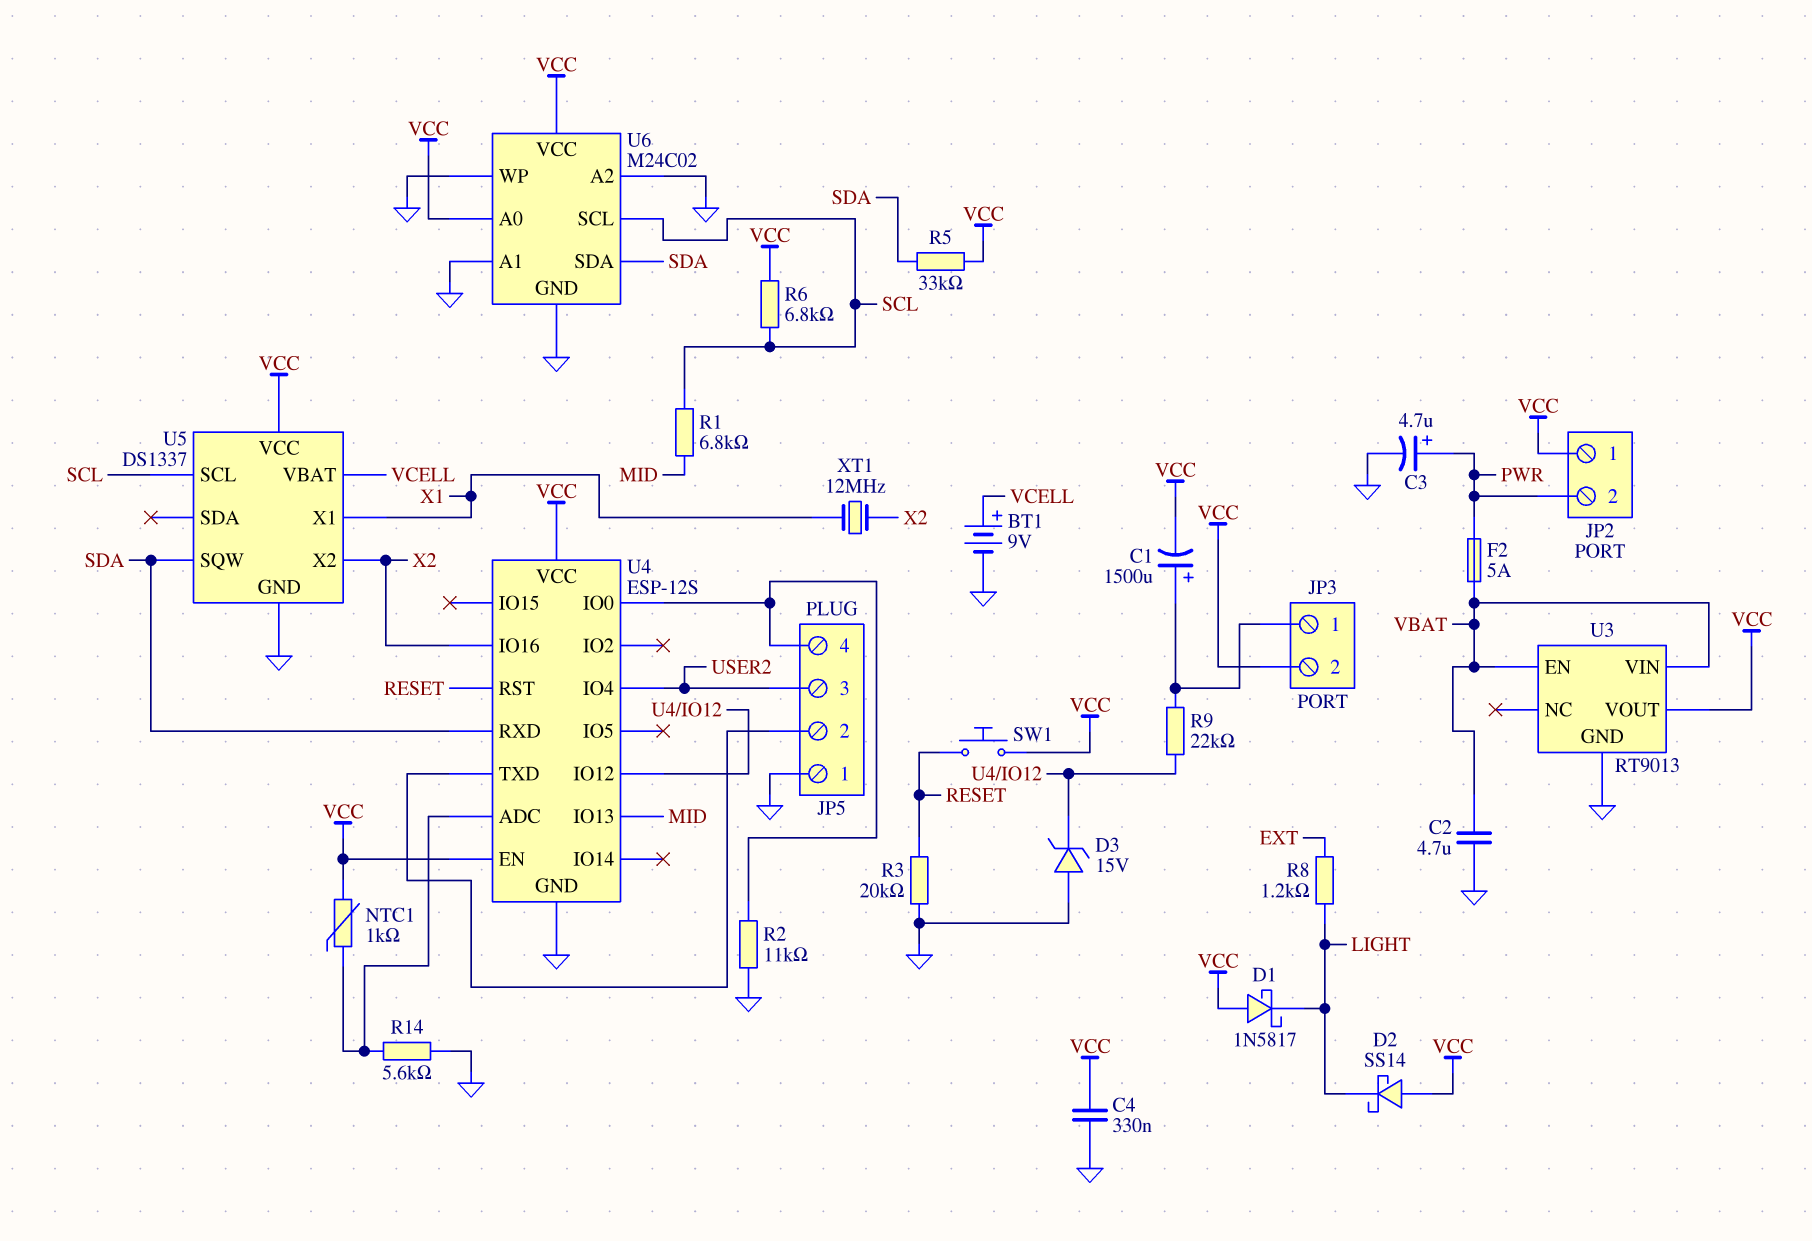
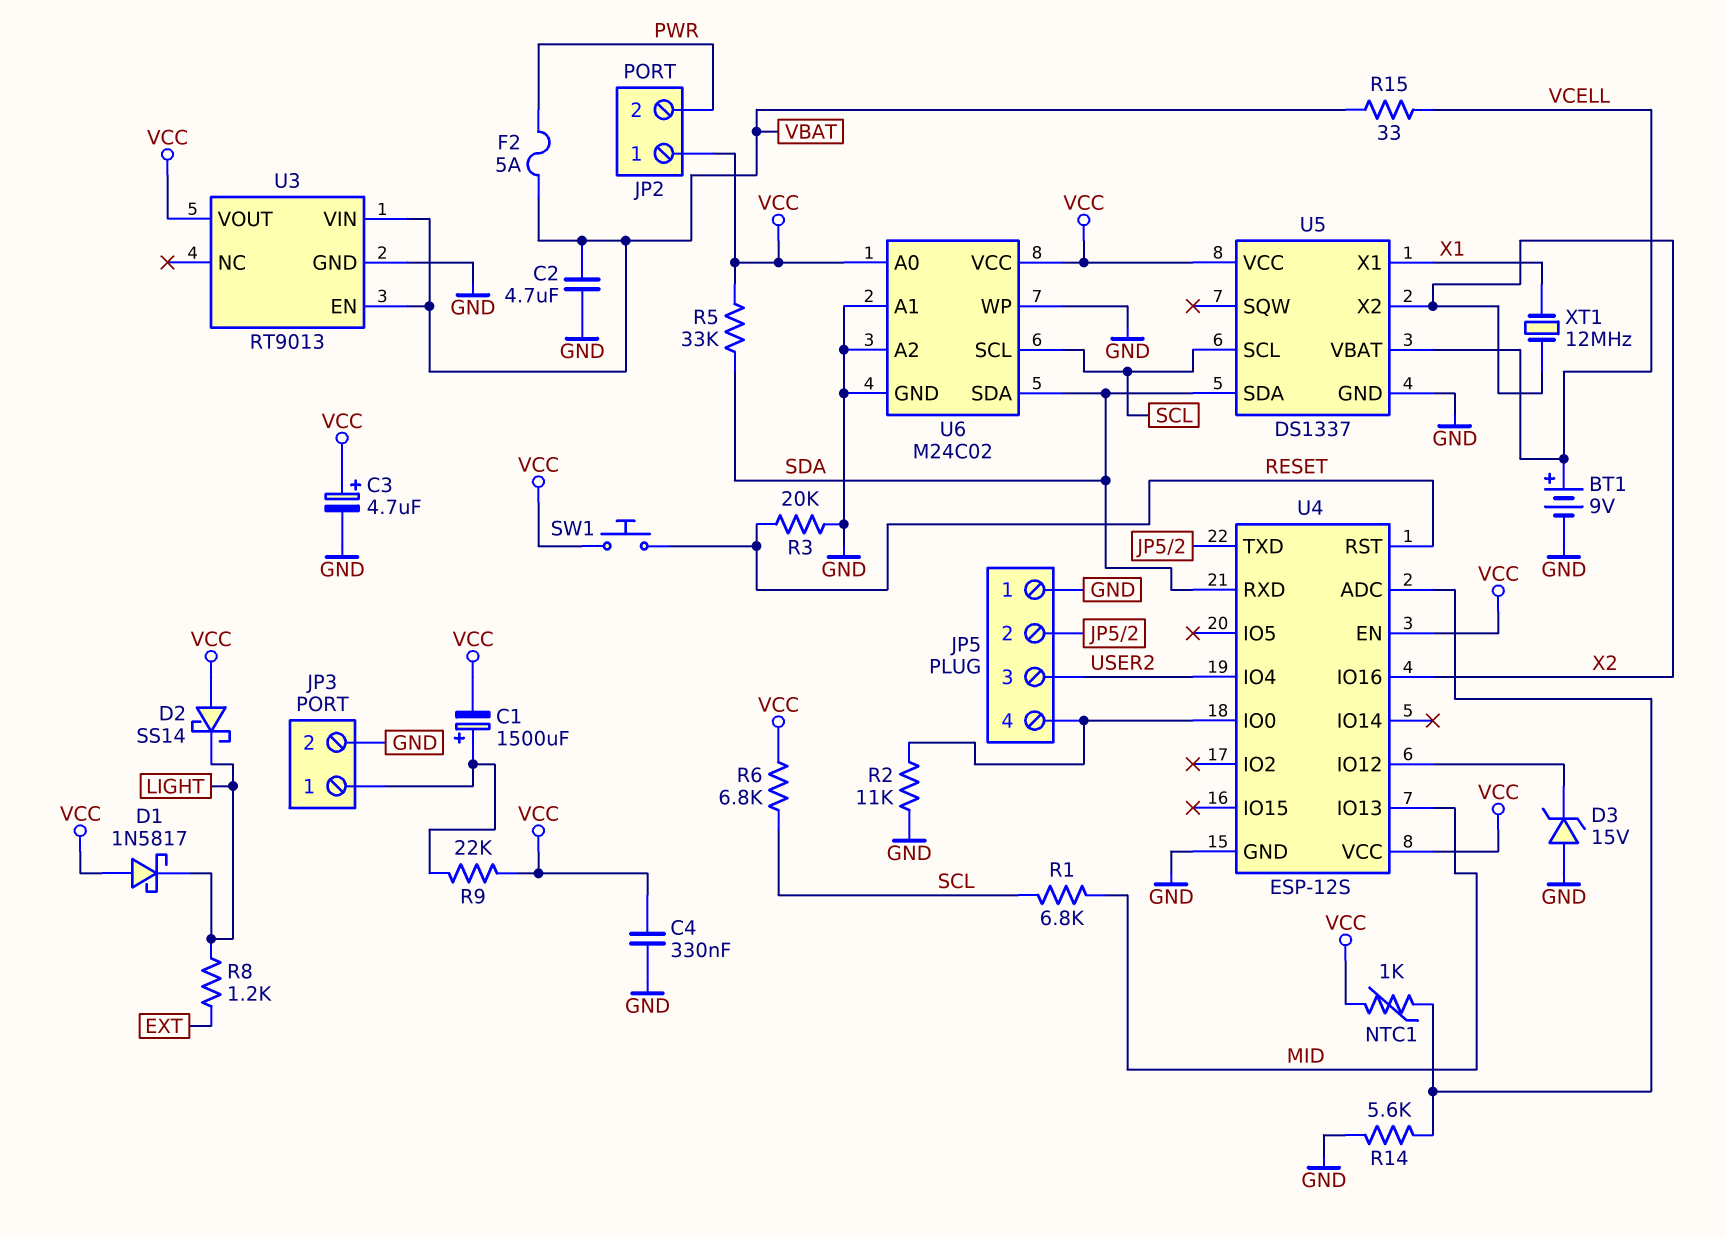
C3: 4.7uF (plus PWR, minus GND) -> 4.7uF (plus VCC, minus GND)
JP3 pin 2: VCC -> GND
R9: 22k (JP3/1, U4/IO12) -> 22k (JP3/1, VCC)
R15: none -> 33 (VBAT, VCELL)
U5 pin SDA: none -> SDA
U5 pin SQW: SDA -> none

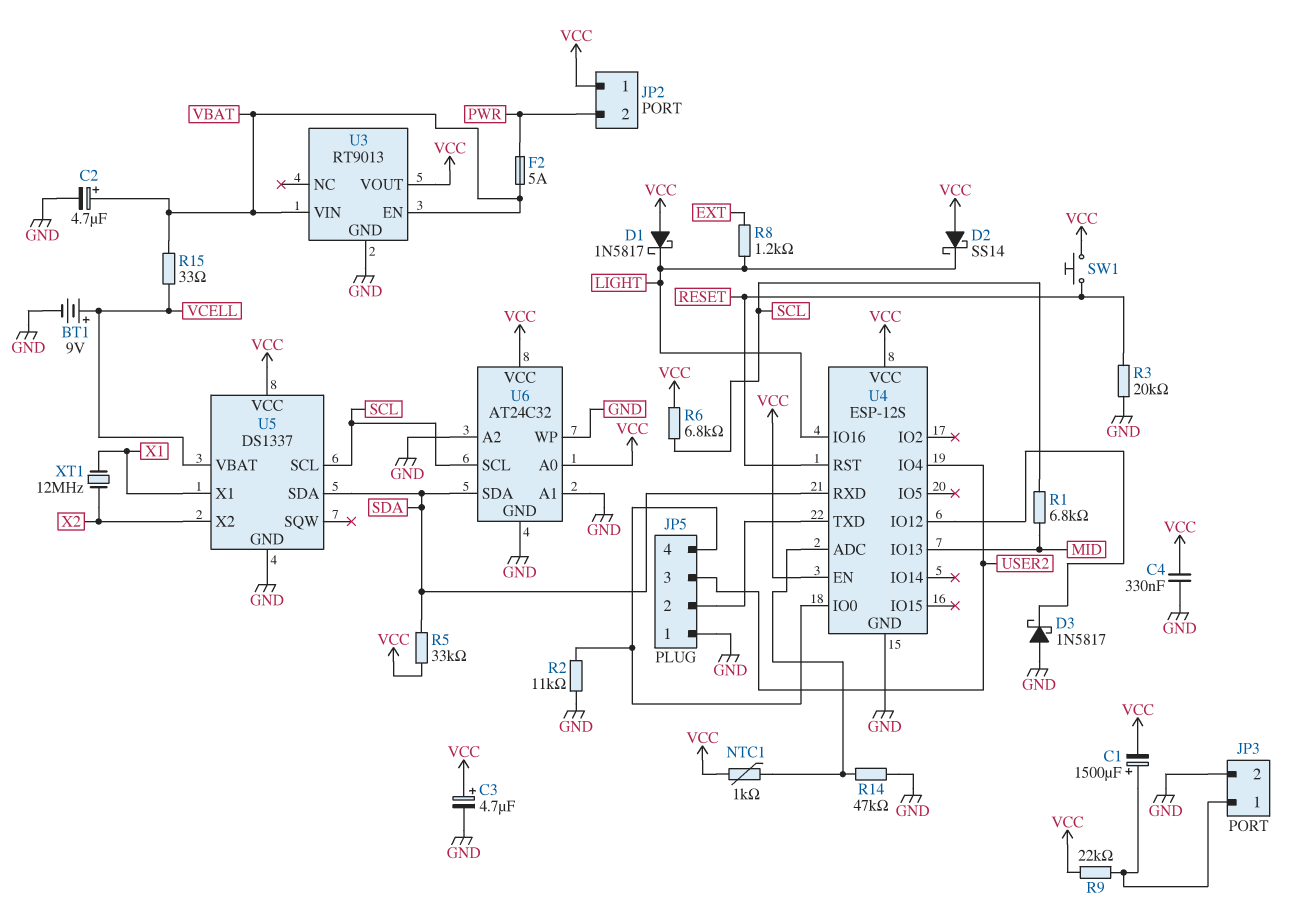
C2: 4.7uF (GND, VBAT) -> 4.7uF (plus VBAT, minus GND)
D3: zener 15V (A GND, K U4/IO12) -> schottky 1N5817 (A GND, K U4/IO12)
R14: 5.6k (GND, U4/ADC) -> 47k (GND, U4/ADC)
U4 pin IO16: X2 -> LIGHT
U6: M24C02 -> AT24C32

